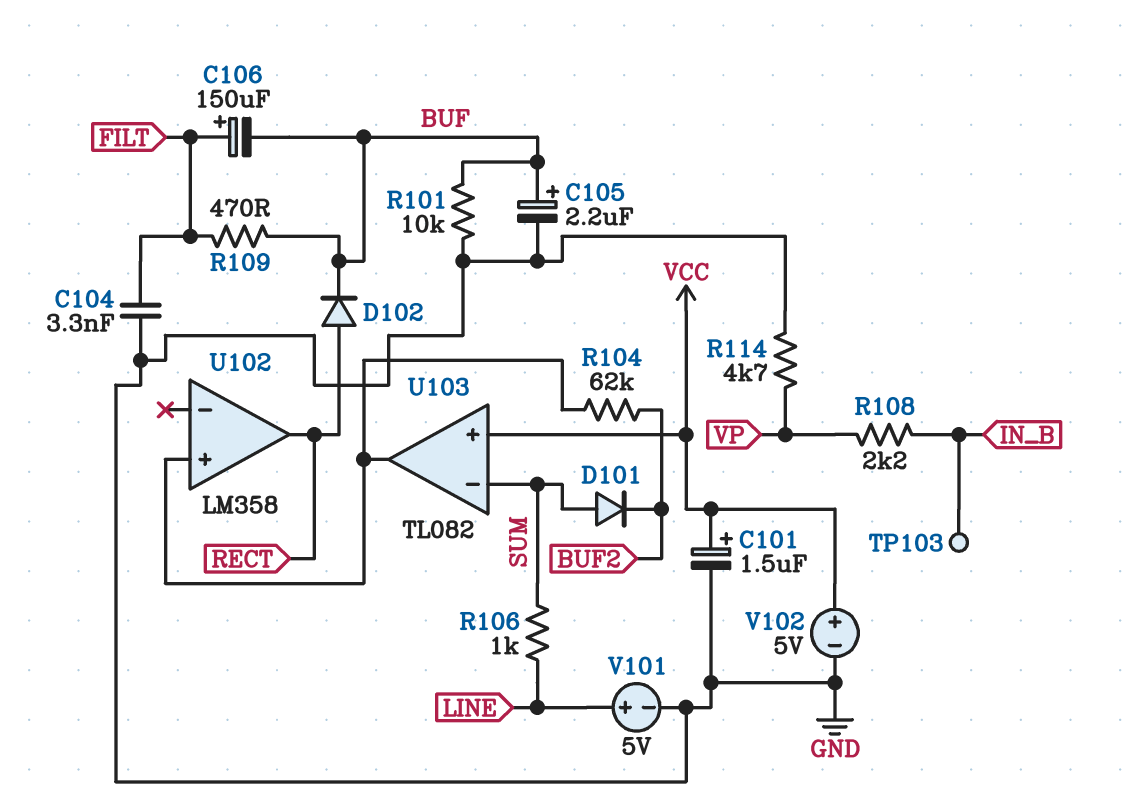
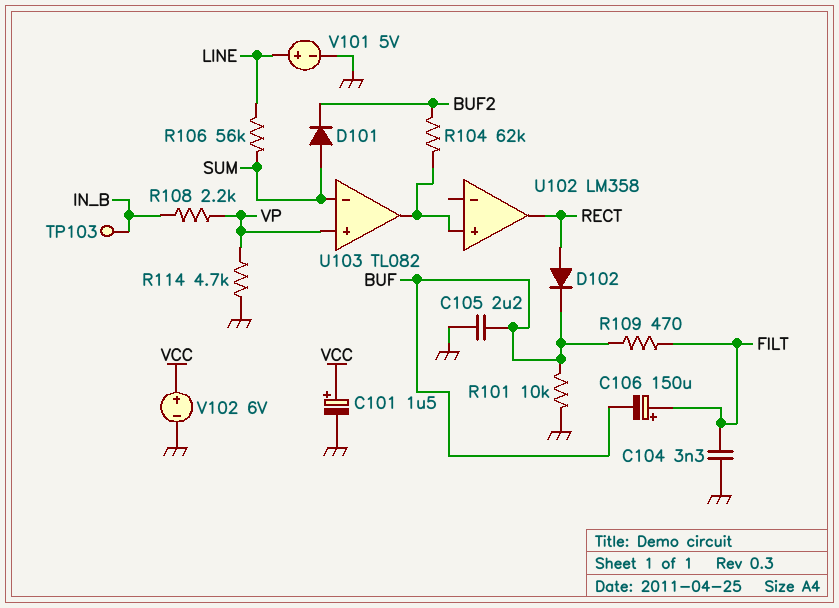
C105: 2.2uF (plus BUF, minus GND) -> 2.2uF (BUF, GND)
R106: 1k (LINE, SUM) -> 56k (LINE, SUM)
U103 pin in+: VCC -> VP
V102: 5V (plus VCC, minus GND) -> 6V (plus VCC, minus GND)

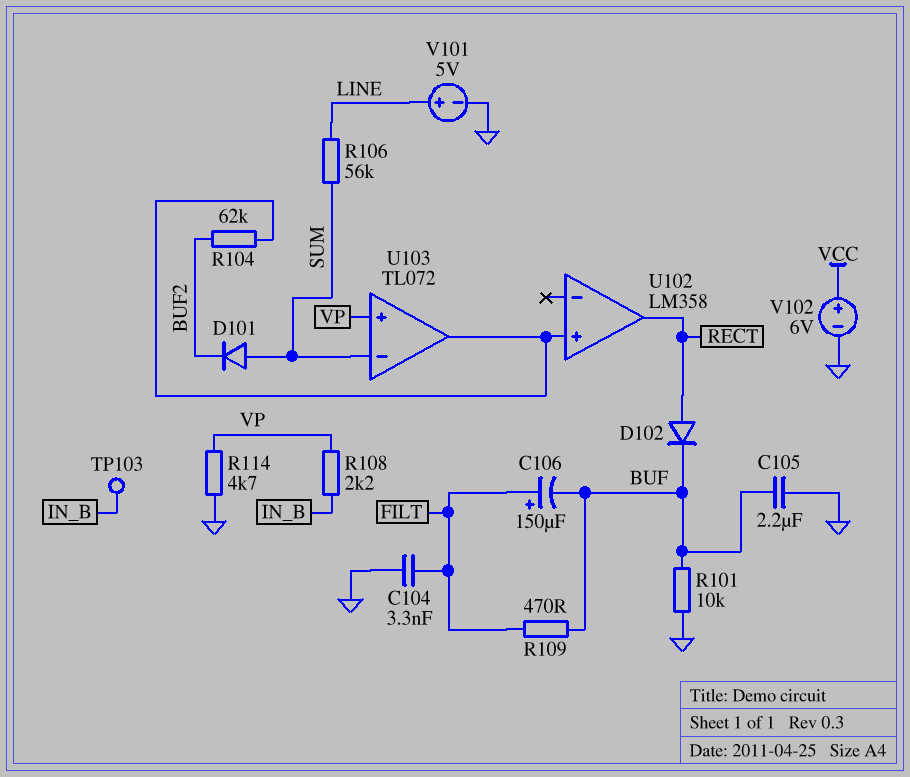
C101: 1.5uF (plus VCC, minus GND) -> none
U103: TL082 -> TL072

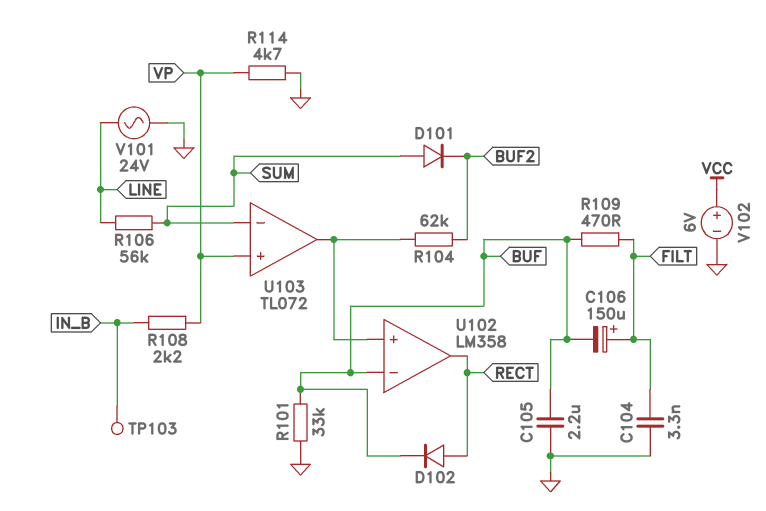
R101: 10k (BUF, GND) -> 33k (BUF, GND)
U102 pin in-: none -> BUF
V101: 5V (plus LINE, minus GND) -> AC 24V (GND, LINE)

